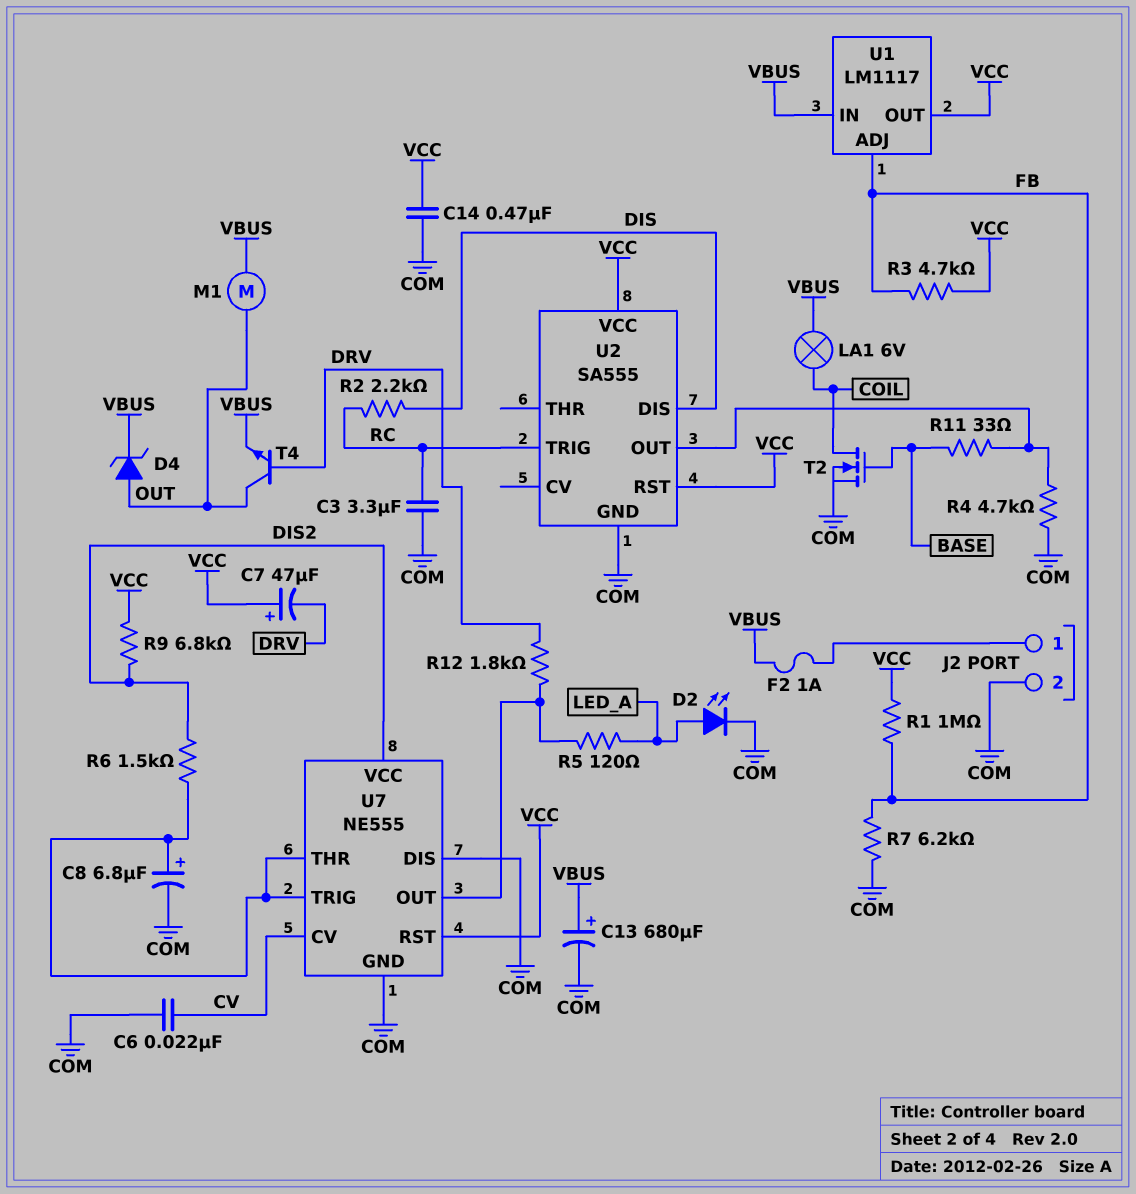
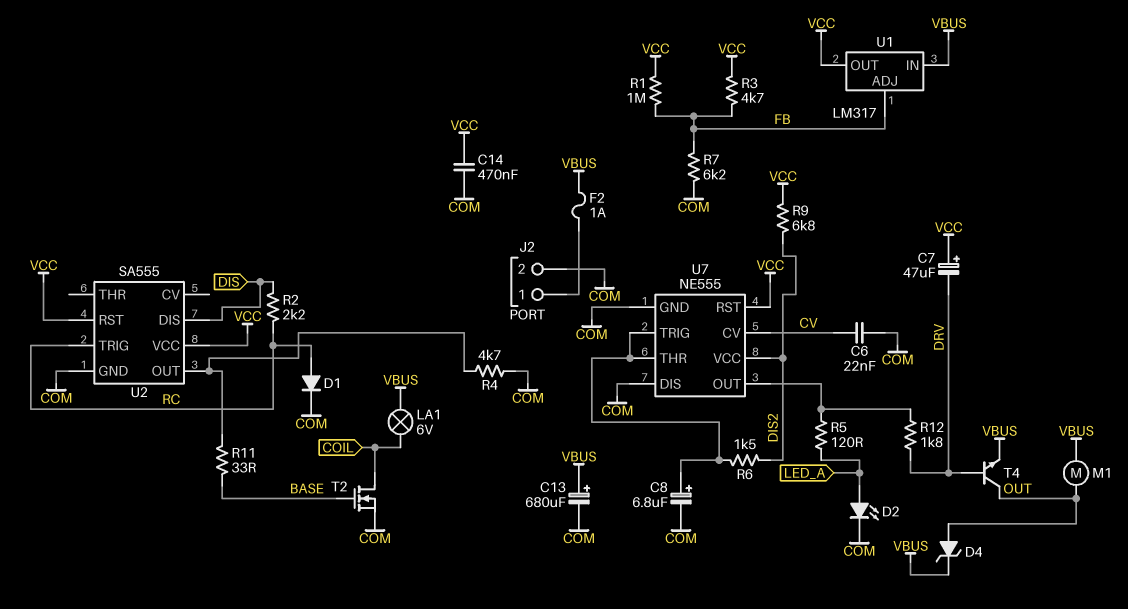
C3: 3.3uF (COM, RC) -> none
D1: none -> diode (A RC, K COM)
U1: LM1117 -> LM317

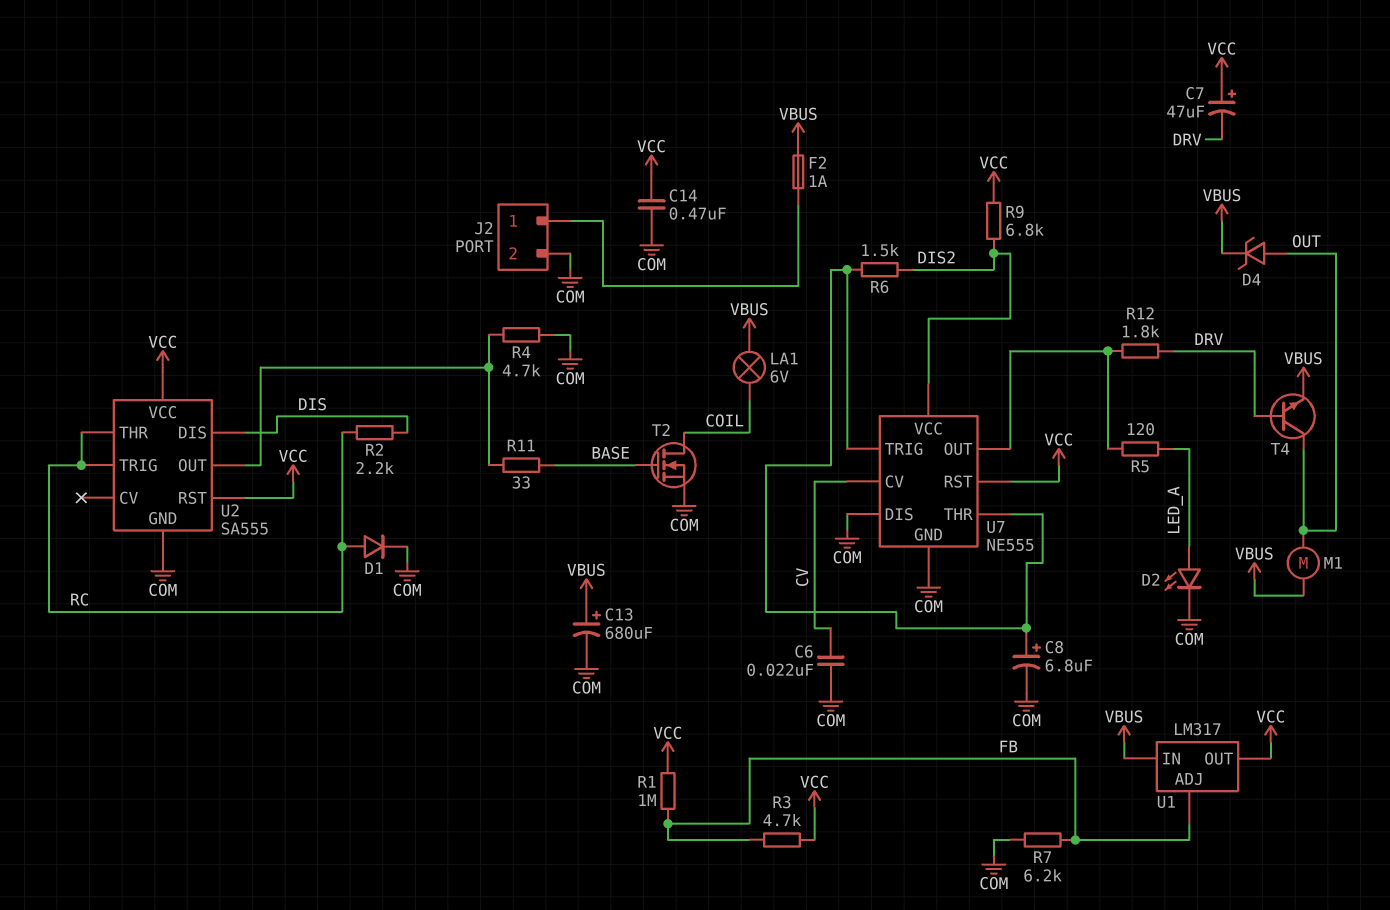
U2 pin THR: none -> RC

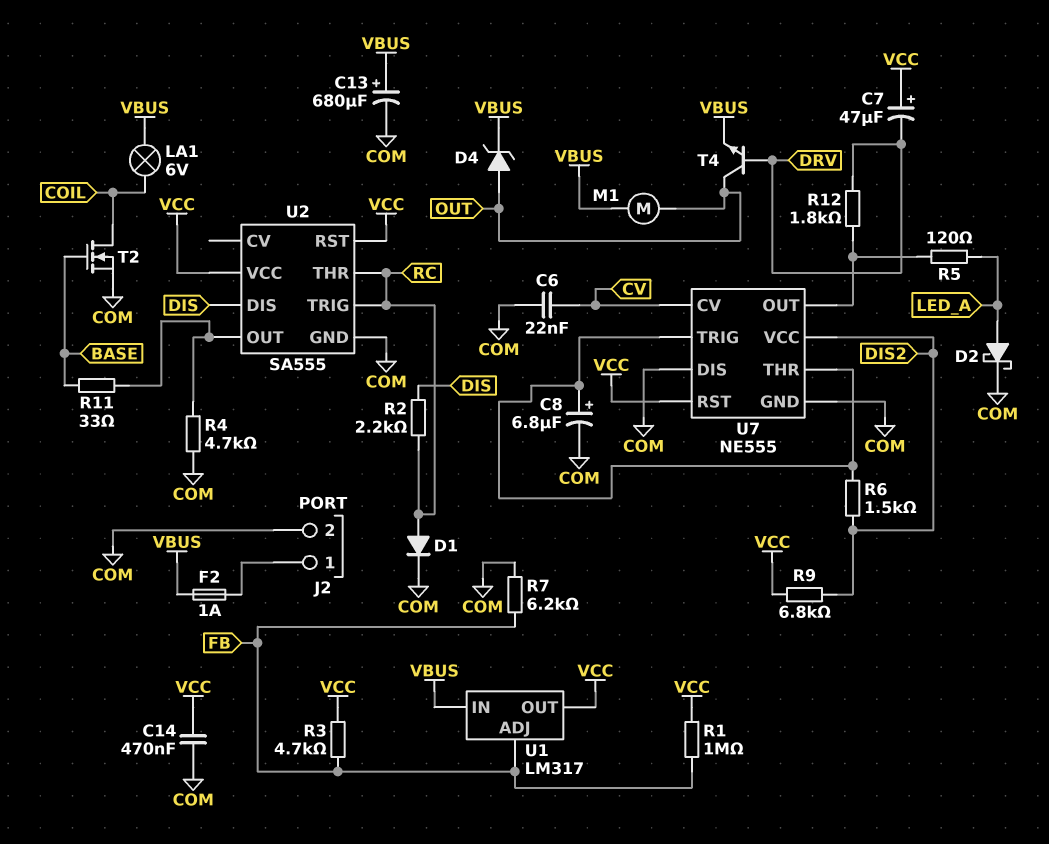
D2: LED (A LED_A, K COM) -> schottky (A LED_A, K COM)

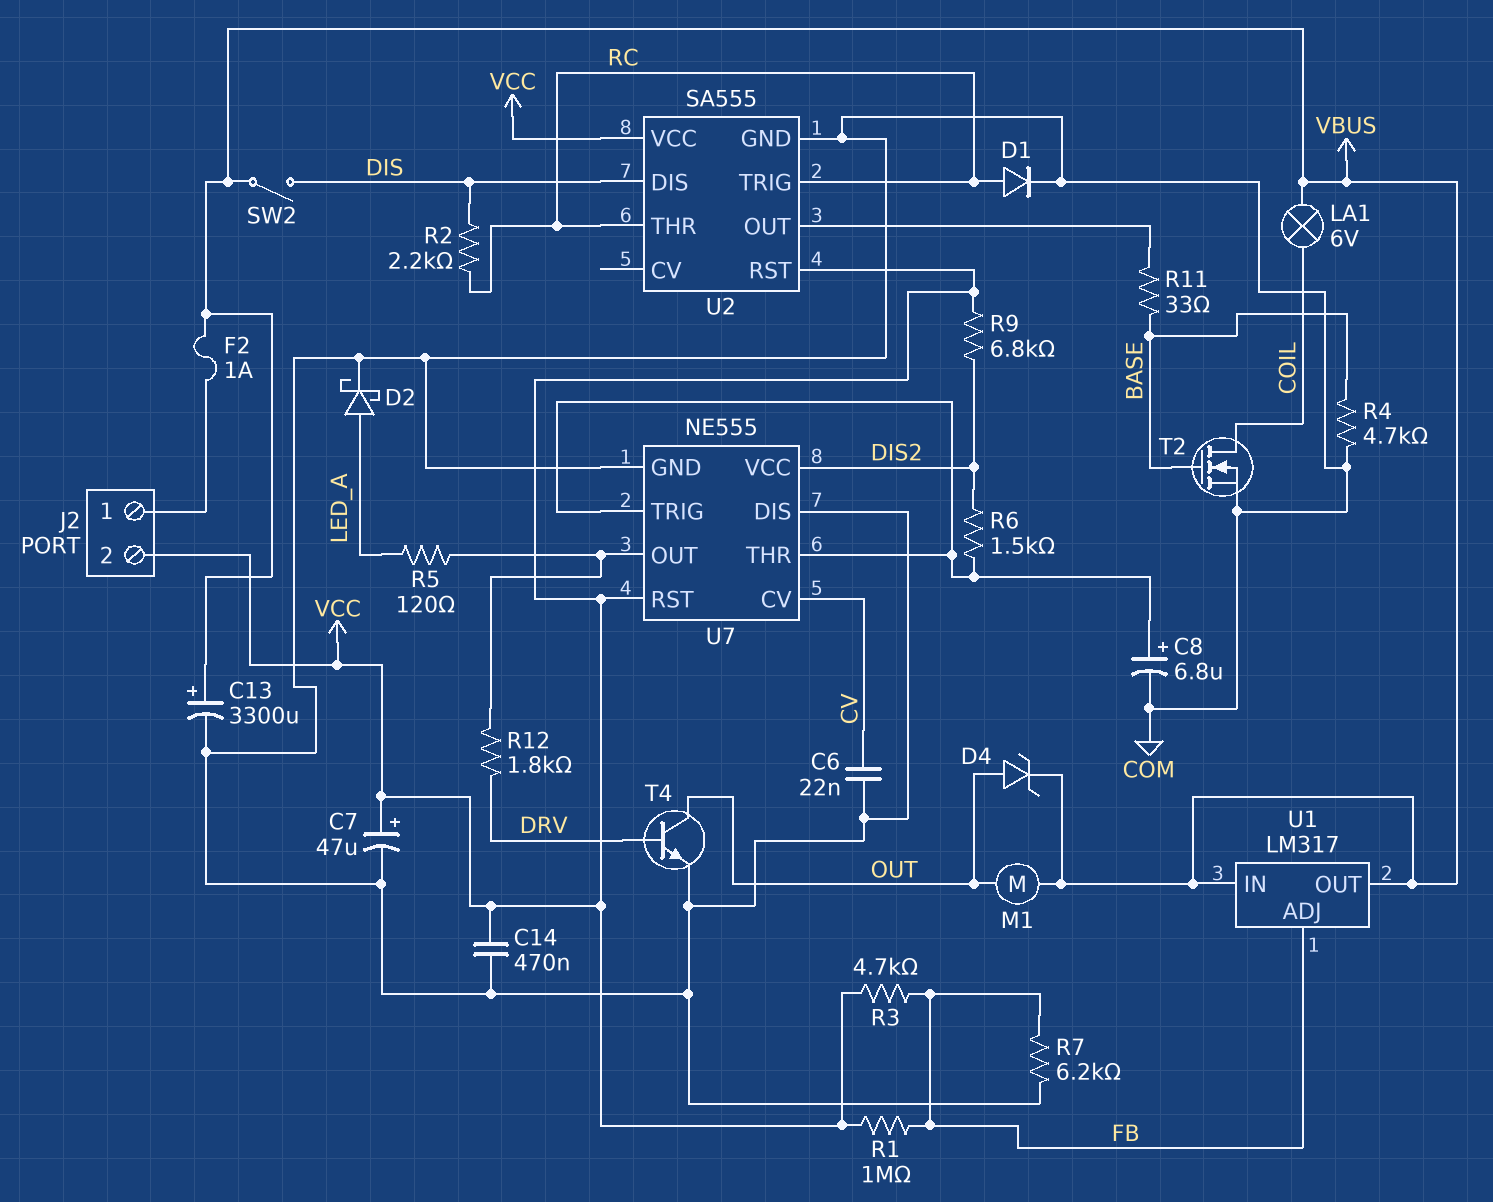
C7: 47uF (plus VCC, minus DRV) -> 47uF (plus VCC, minus COM)
C13: 680uF (plus VBUS, minus COM) -> 3300uF (plus VBUS, minus COM)
J2 pin 2: COM -> VCC
R4: 4.7k (COM, U2/OUT) -> 4.7k (BASE, COM)
SW2: none -> switch (DIS, VBUS)
T4: NPN (B DRV, C OUT, E VBUS) -> NPN (B DRV, C OUT, E COM)
U1 pin OUT: VCC -> VBUS

